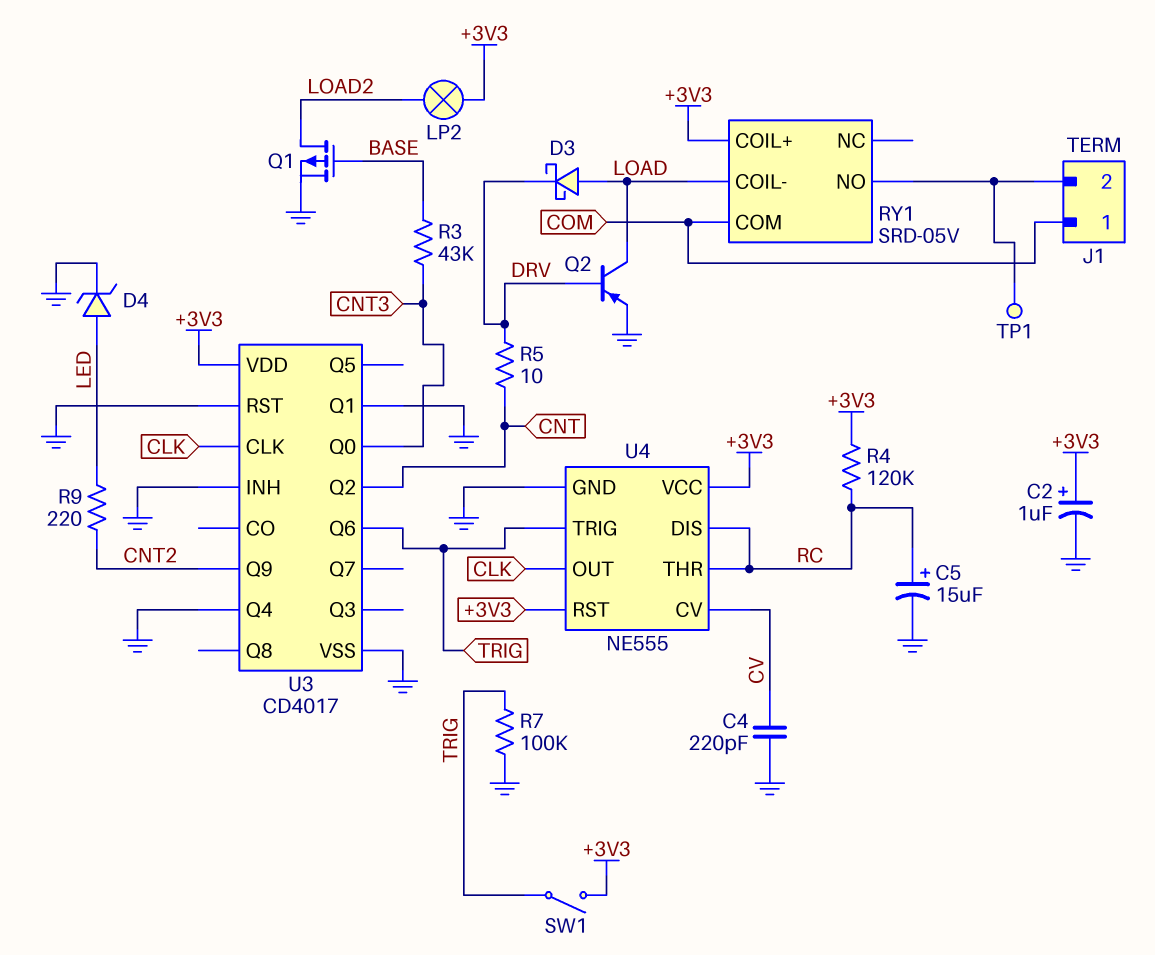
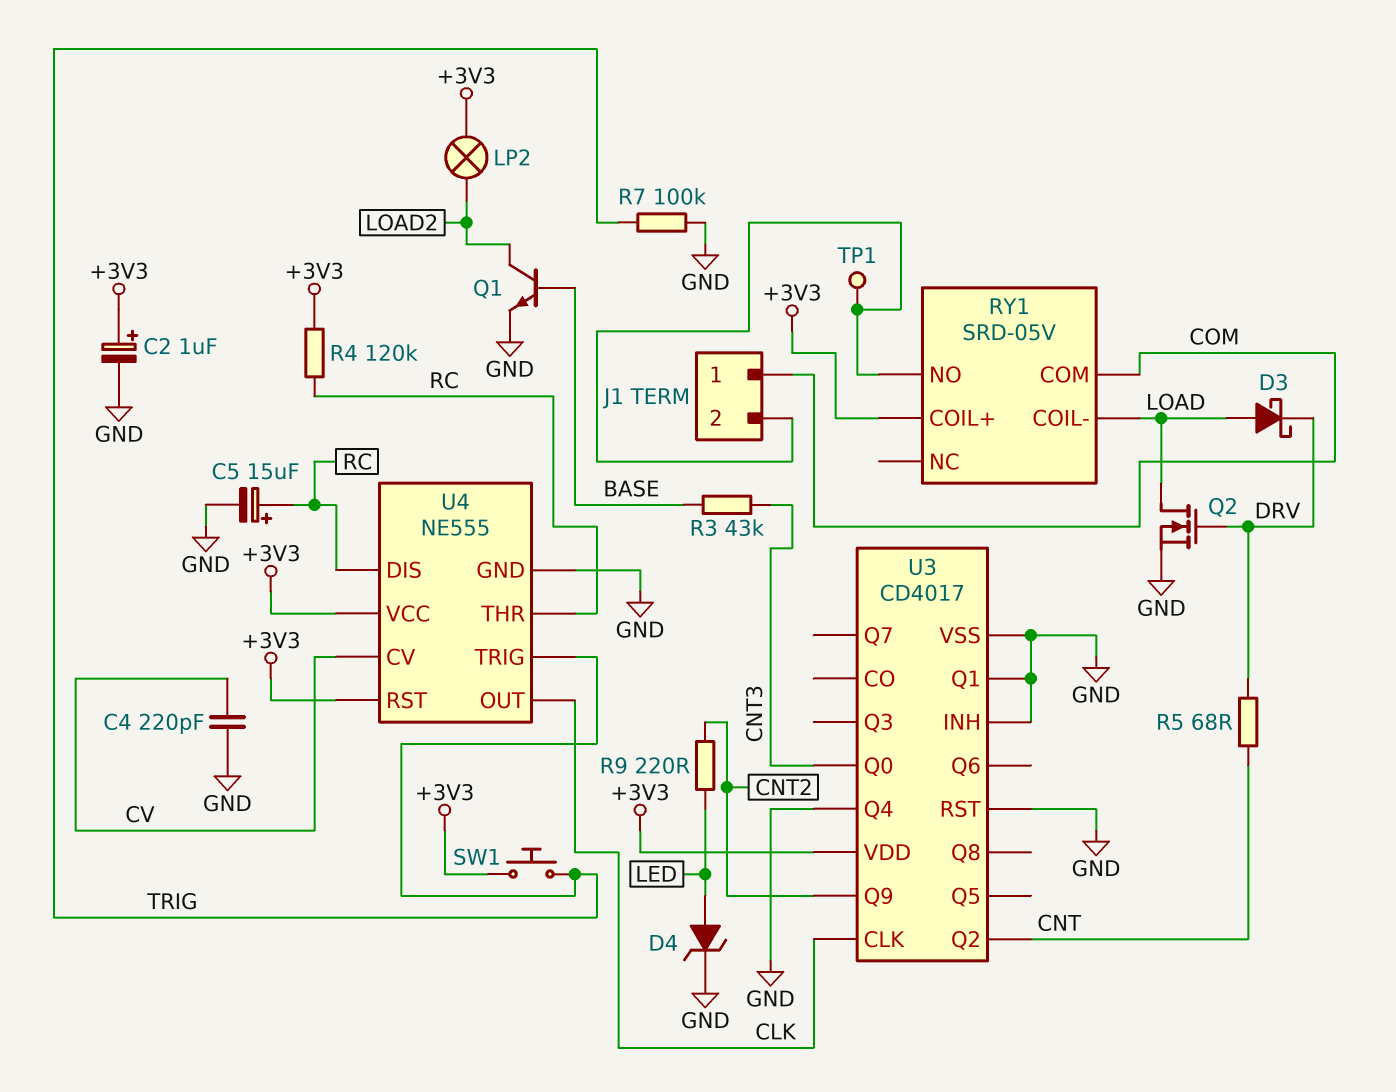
Q1: PMOS (G BASE, D LOAD2, S GND) -> NPN (B BASE, C LOAD2, E GND)
Q2: PNP (B DRV, C LOAD, E GND) -> NMOS (G DRV, D LOAD, S GND)
R5: 10 (CNT, DRV) -> 68 (CNT, DRV)
SW1: switch (+3V3, TRIG) -> button (+3V3, TRIG)
U3 pin Q6: TRIG -> none

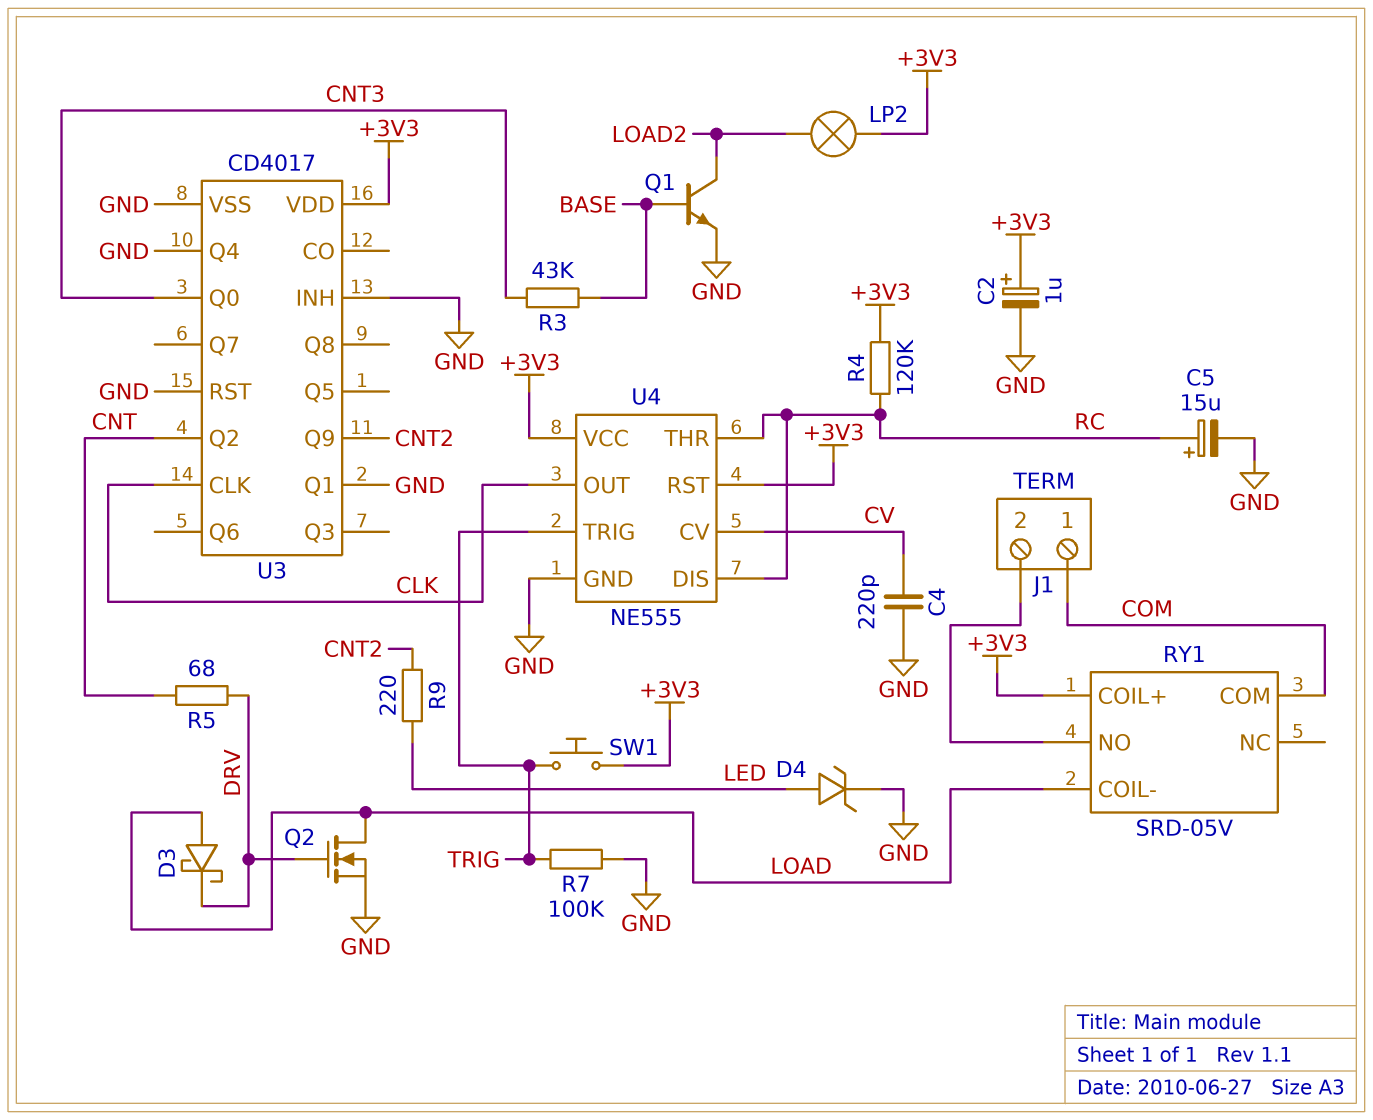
TP1: test point (J1/2) -> none

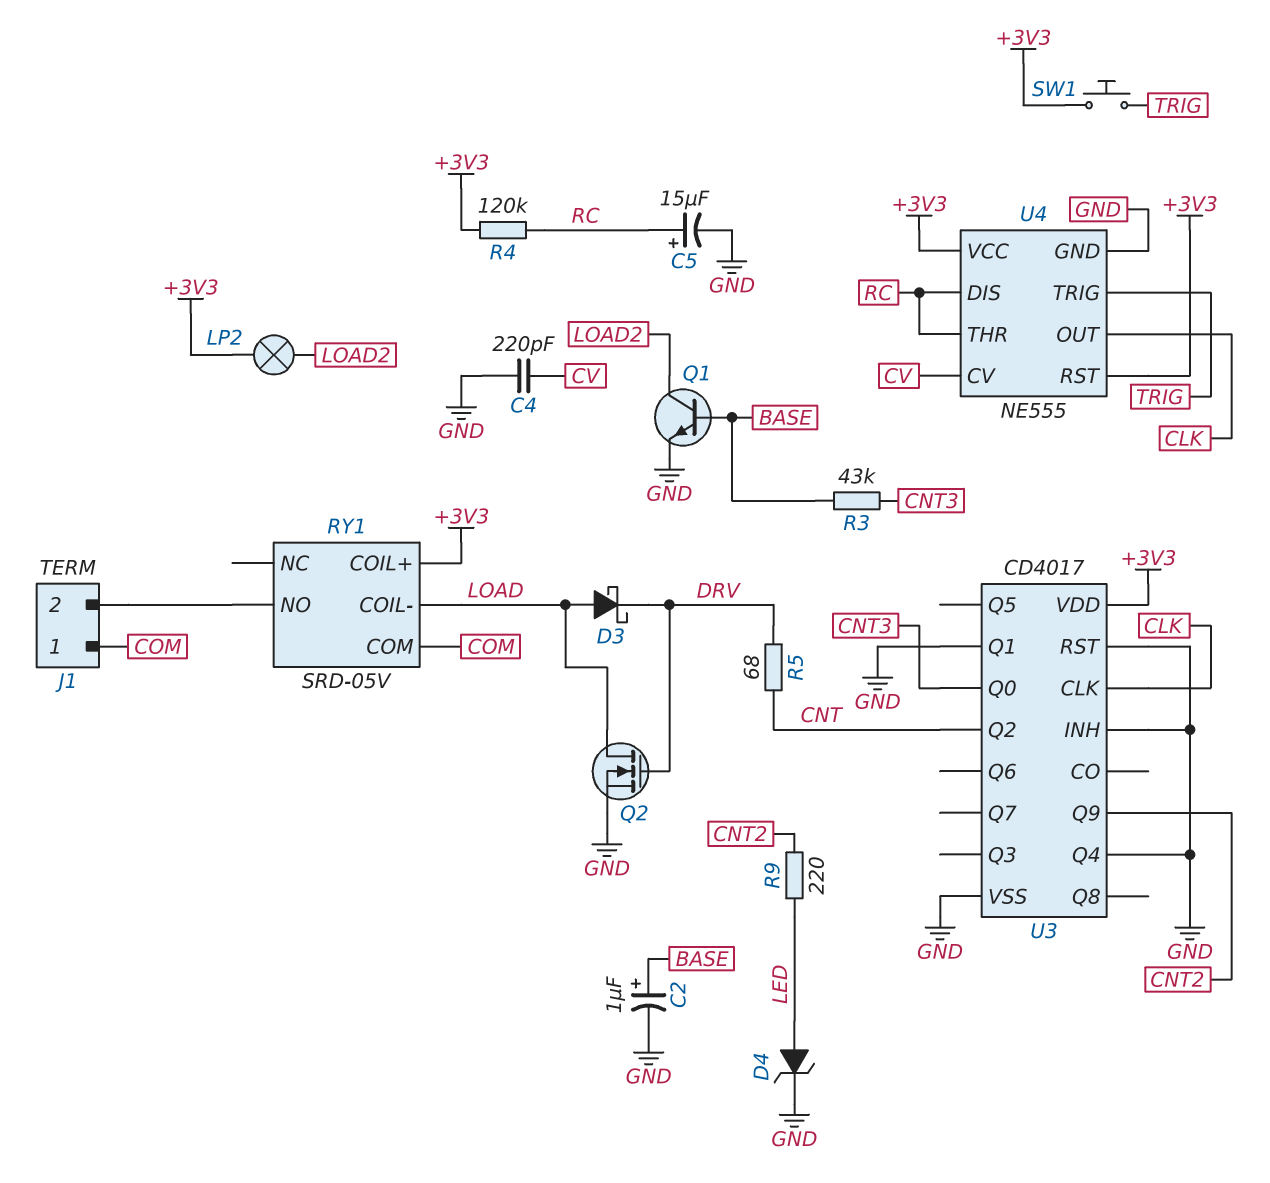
C2: 1uF (plus +3V3, minus GND) -> 1uF (plus BASE, minus GND)
R7: 100k (GND, TRIG) -> none

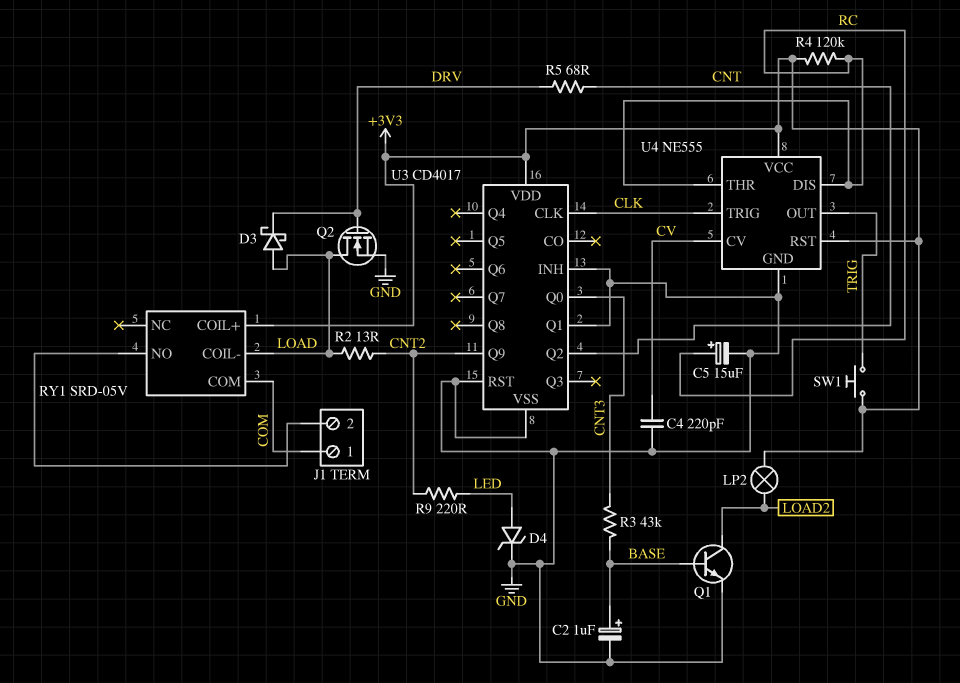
R2: none -> 13 (CNT2, LOAD)
U3 pin Q4: GND -> none
U4 pin OUT: CLK -> TRIG
U4 pin TRIG: TRIG -> CLK

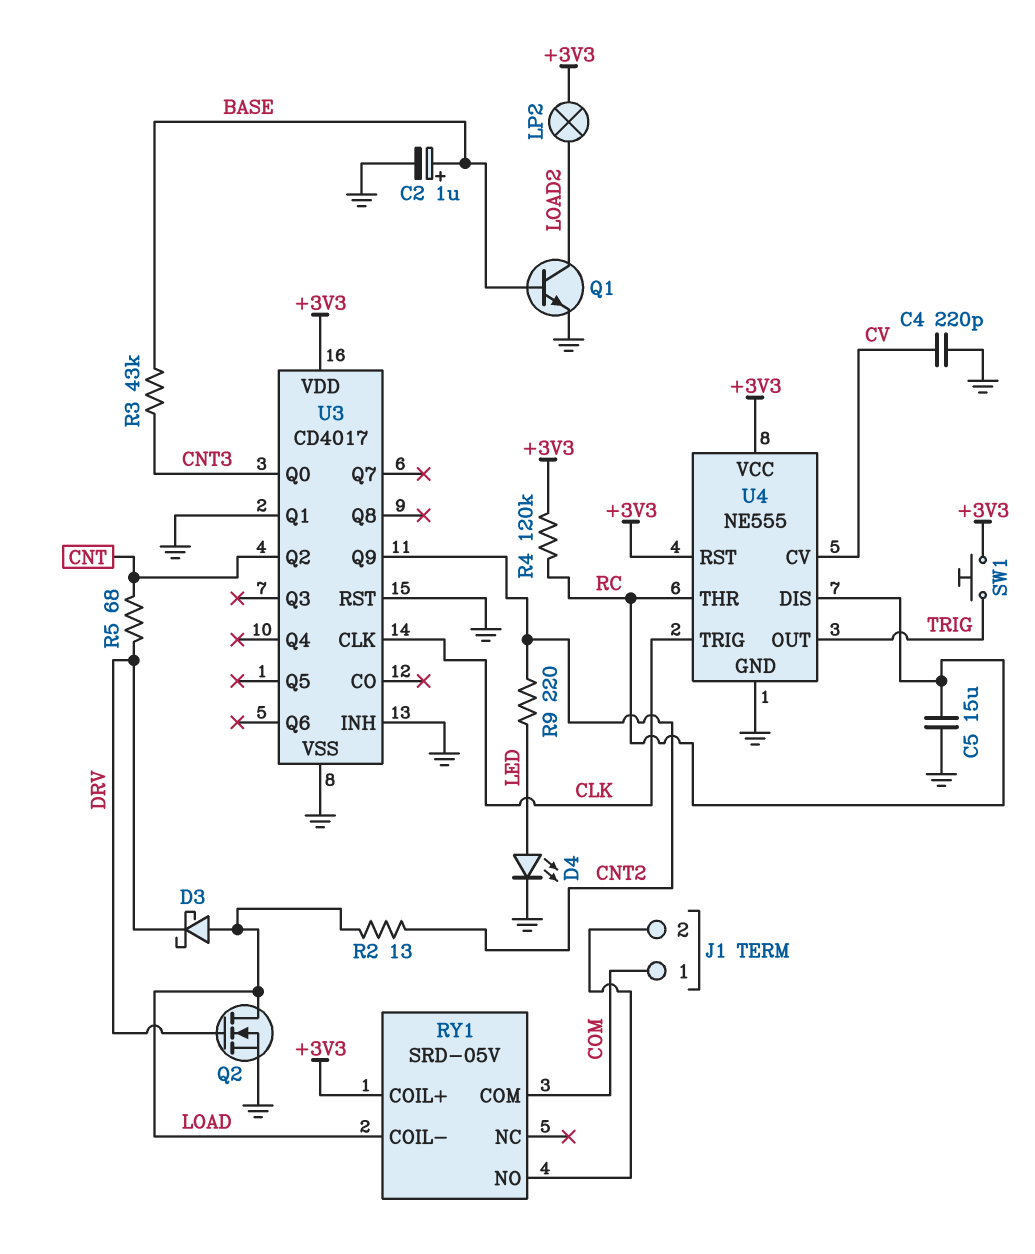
C5: 15uF (plus RC, minus GND) -> 15uF (GND, RC)
D4: zener (A LED, K GND) -> LED (A LED, K GND)

